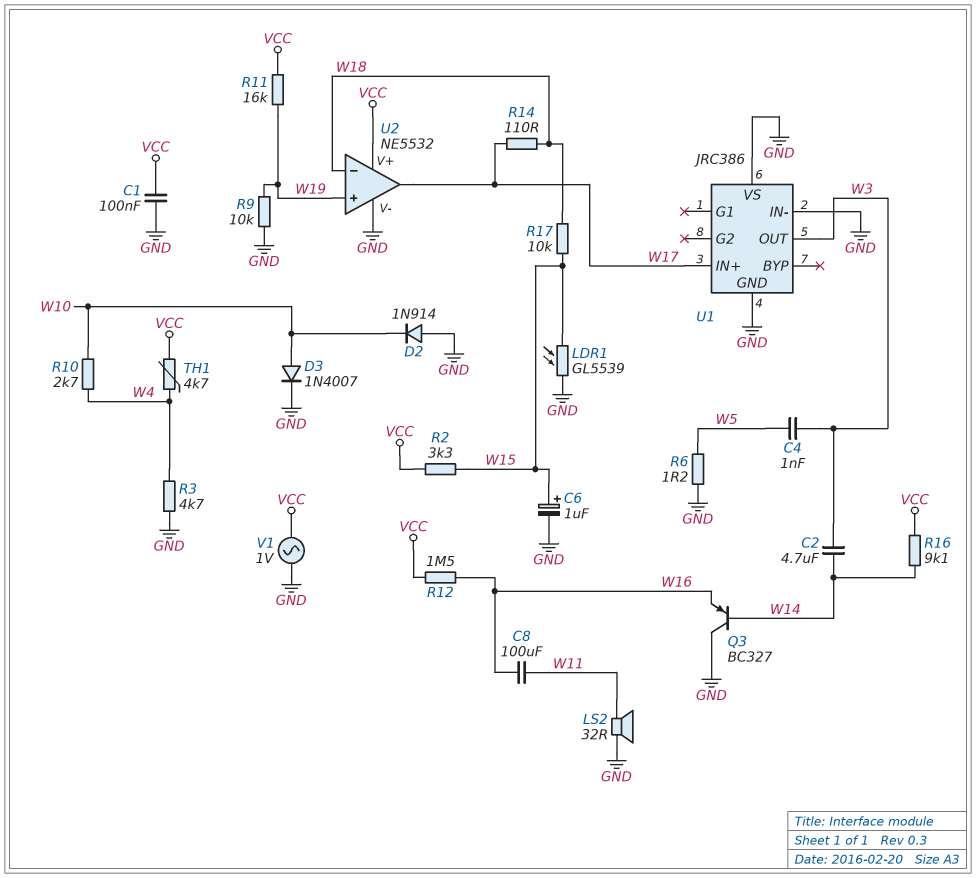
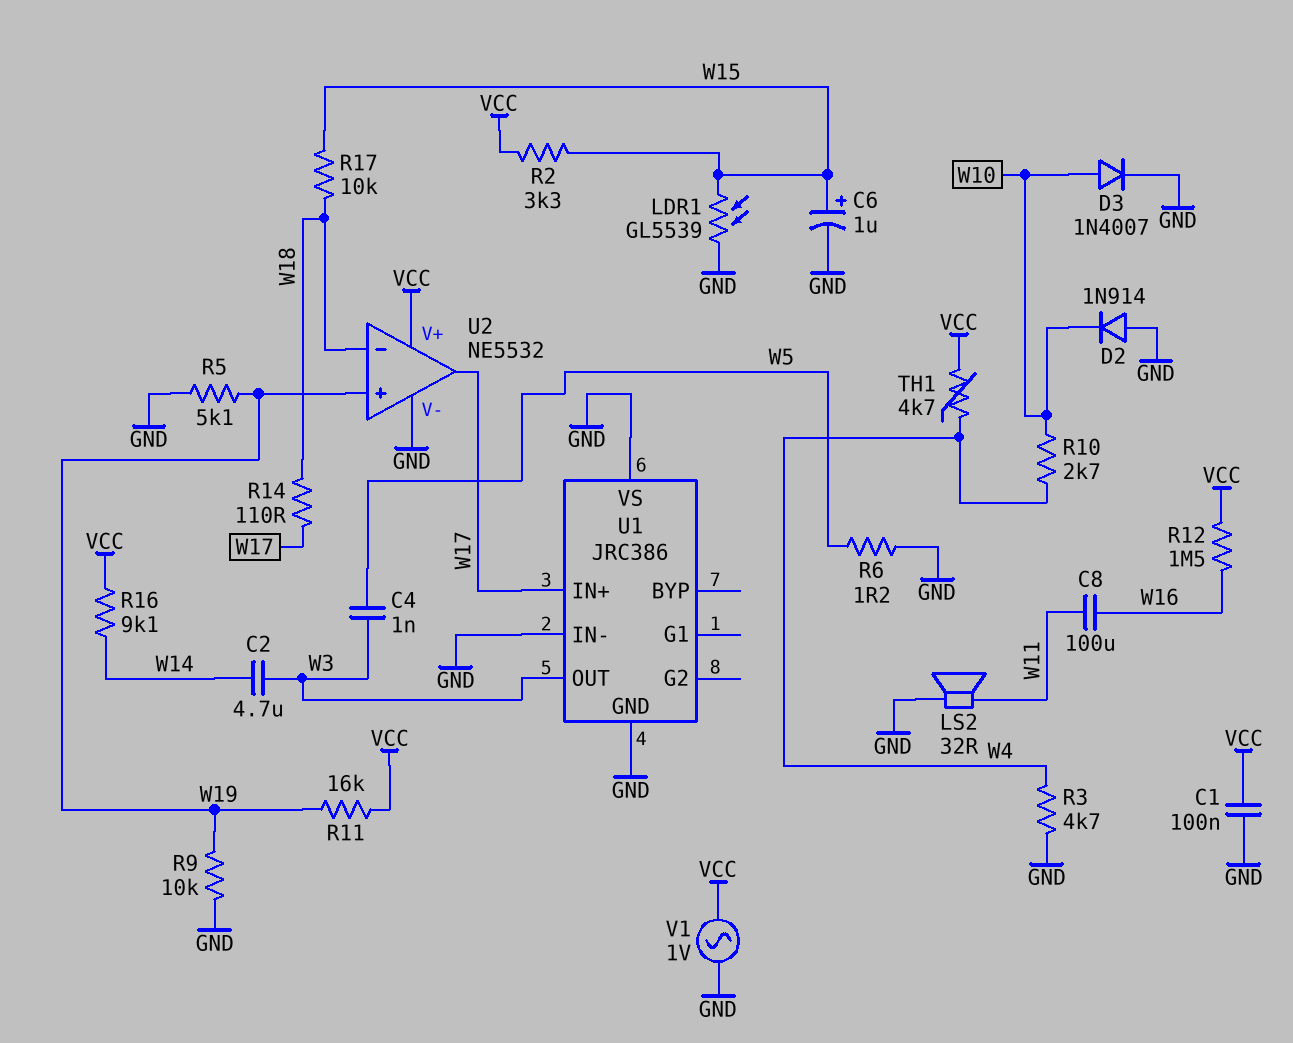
Q3: PNP BC327 (B W14, C GND, E W16) -> none
R5: none -> 5.1k (GND, W19)

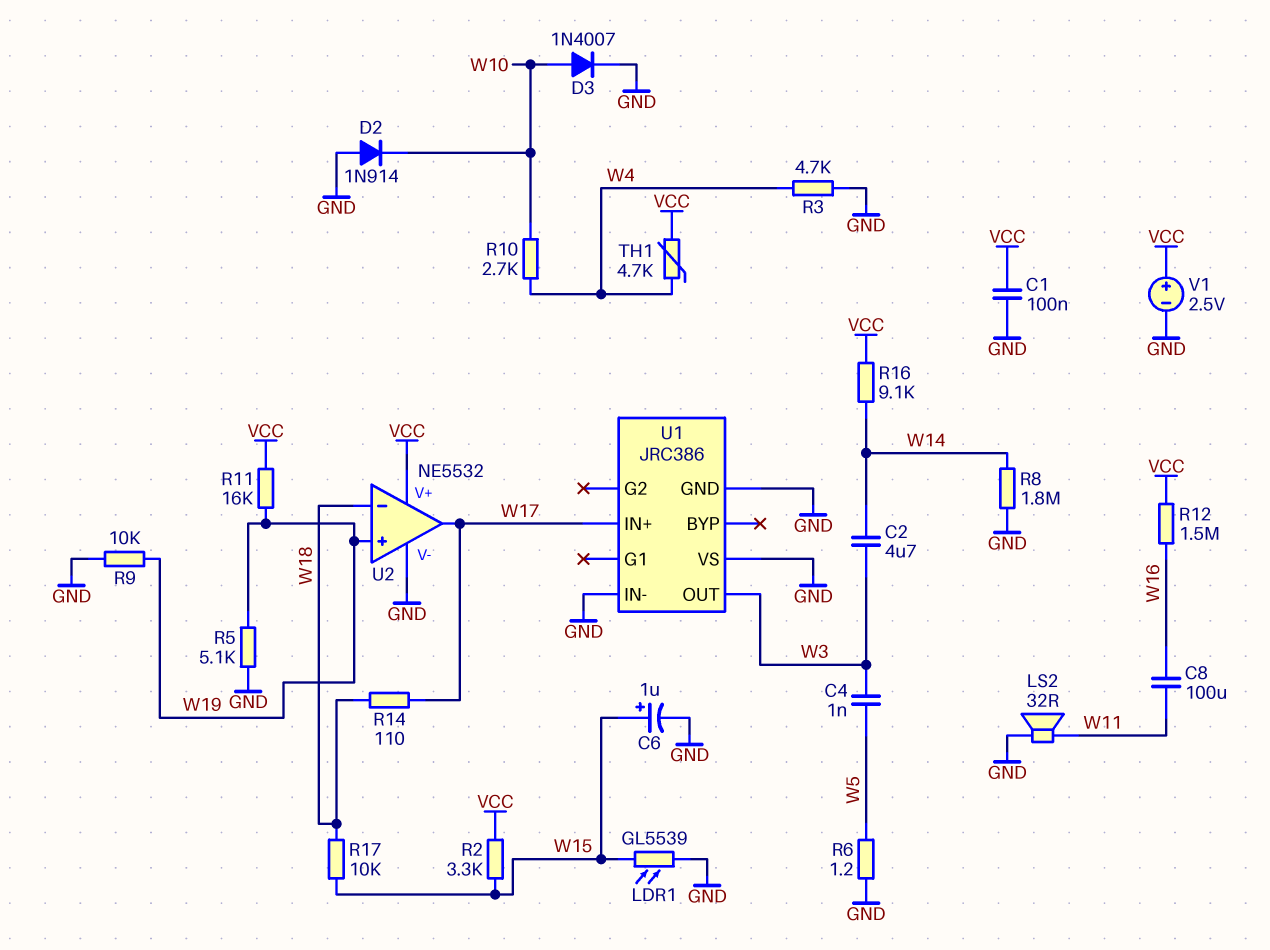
R8: none -> 1.8M (GND, W14)
V1: AC 1V (GND, VCC) -> 2.5V (plus VCC, minus GND)

